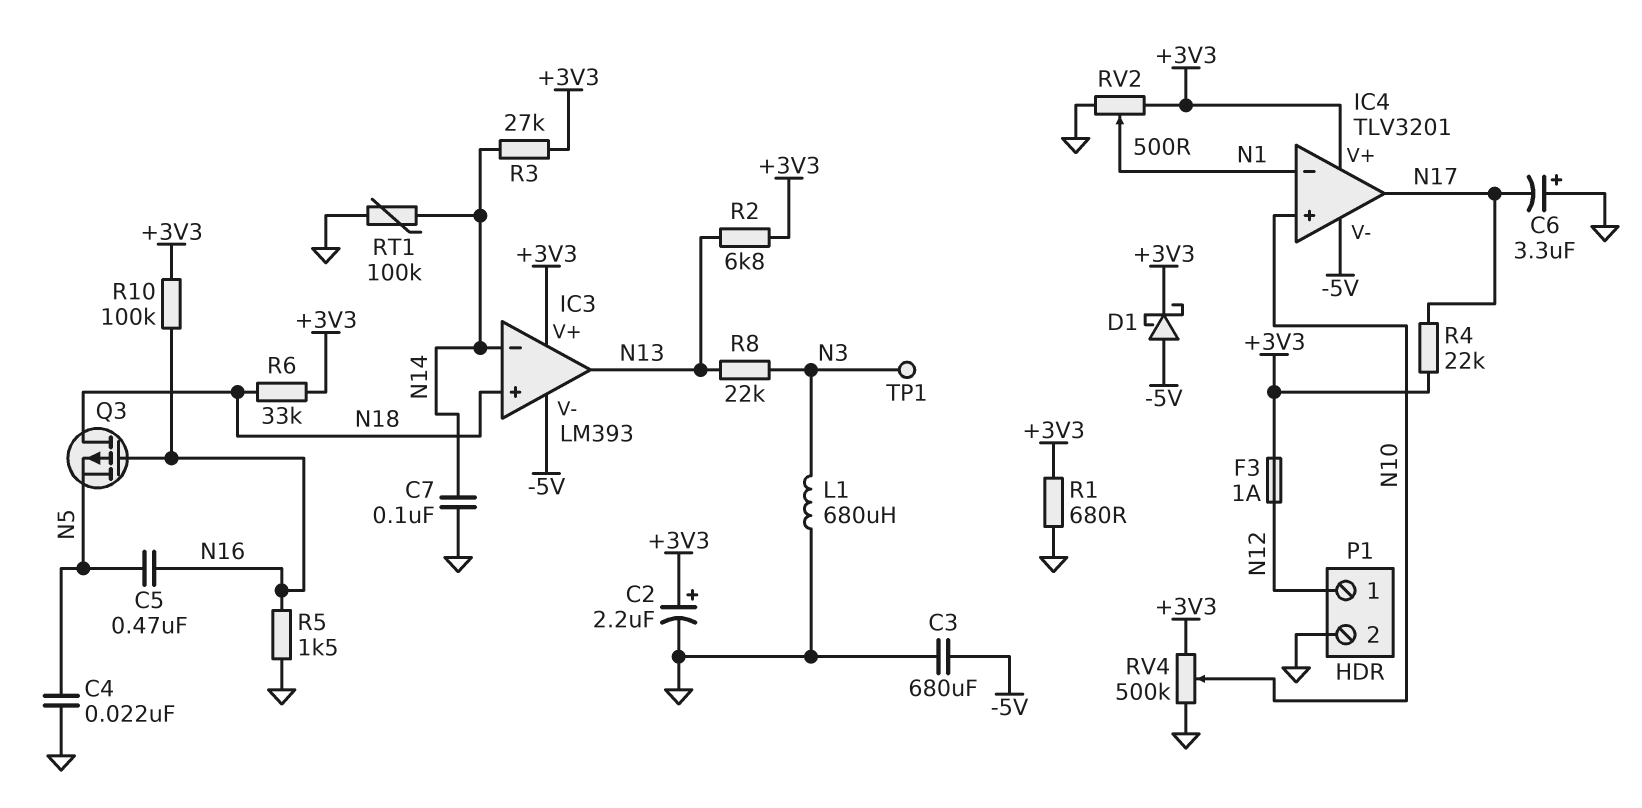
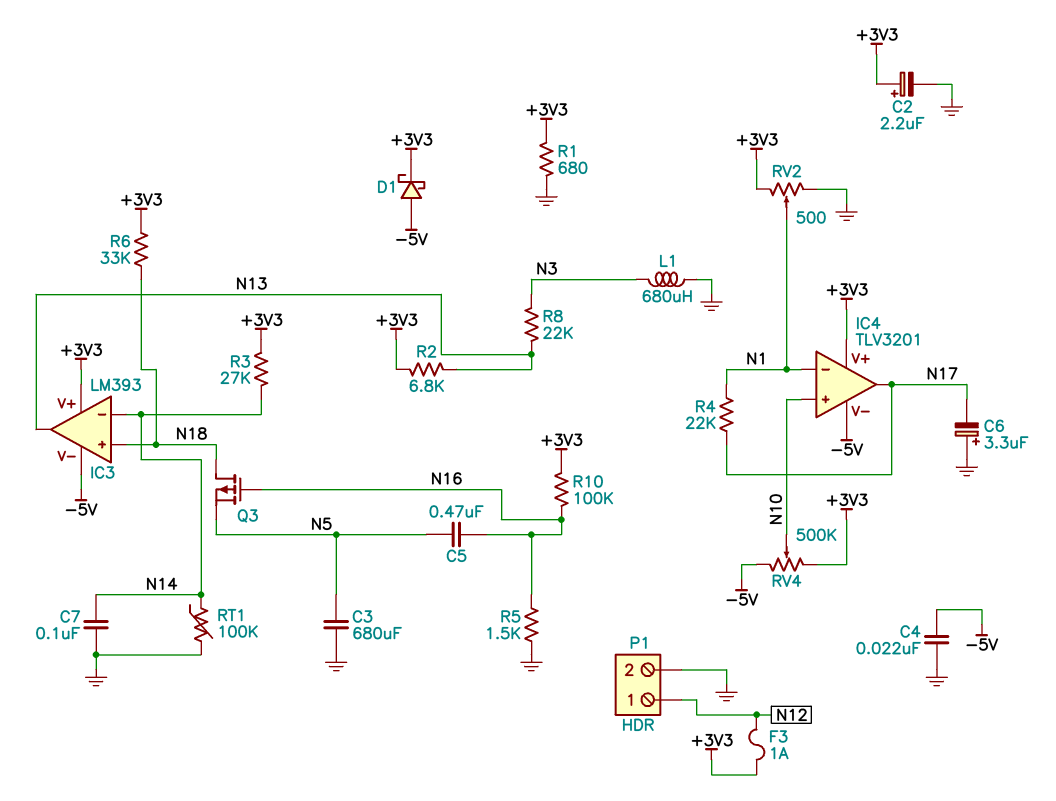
C3: 680uF (-5V, GND) -> 680uF (GND, N5)
C4: 22nF (GND, N5) -> 22nF (-5V, GND)
R4: 22k (+3V3, N17) -> 22k (N1, N17)
RV4: 500k (+3V3, GND, wiper N10) -> 500k (+3V3, -5V, wiper N10)
TP1: test point (N3) -> none

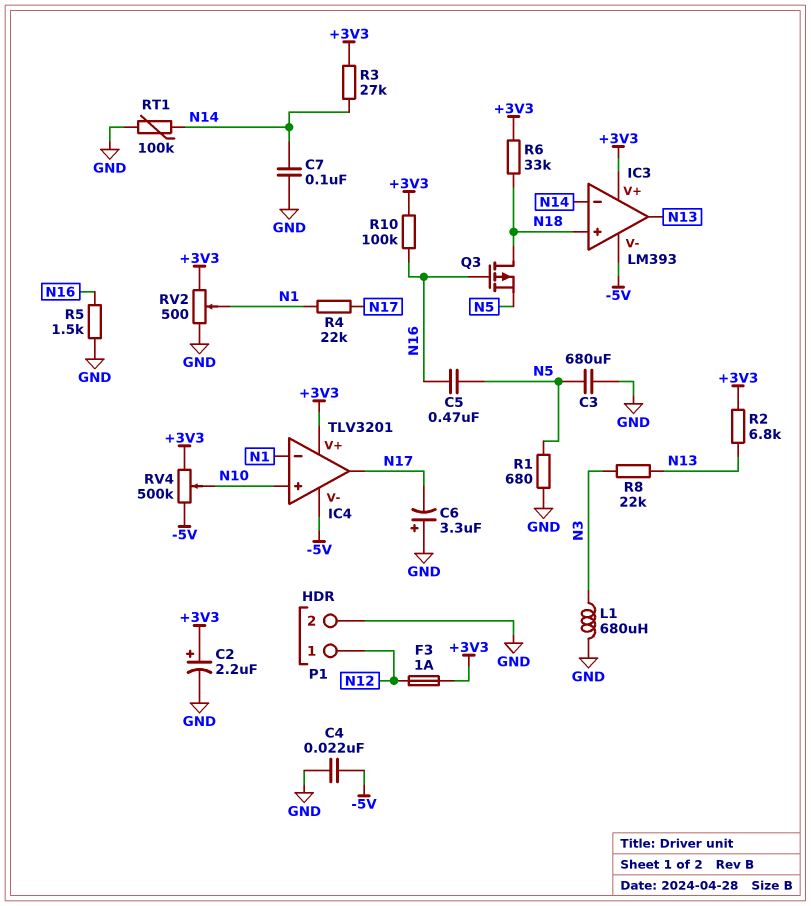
D1: schottky (A -5V, K +3V3) -> none
R1: 680 (+3V3, GND) -> 680 (GND, N5)

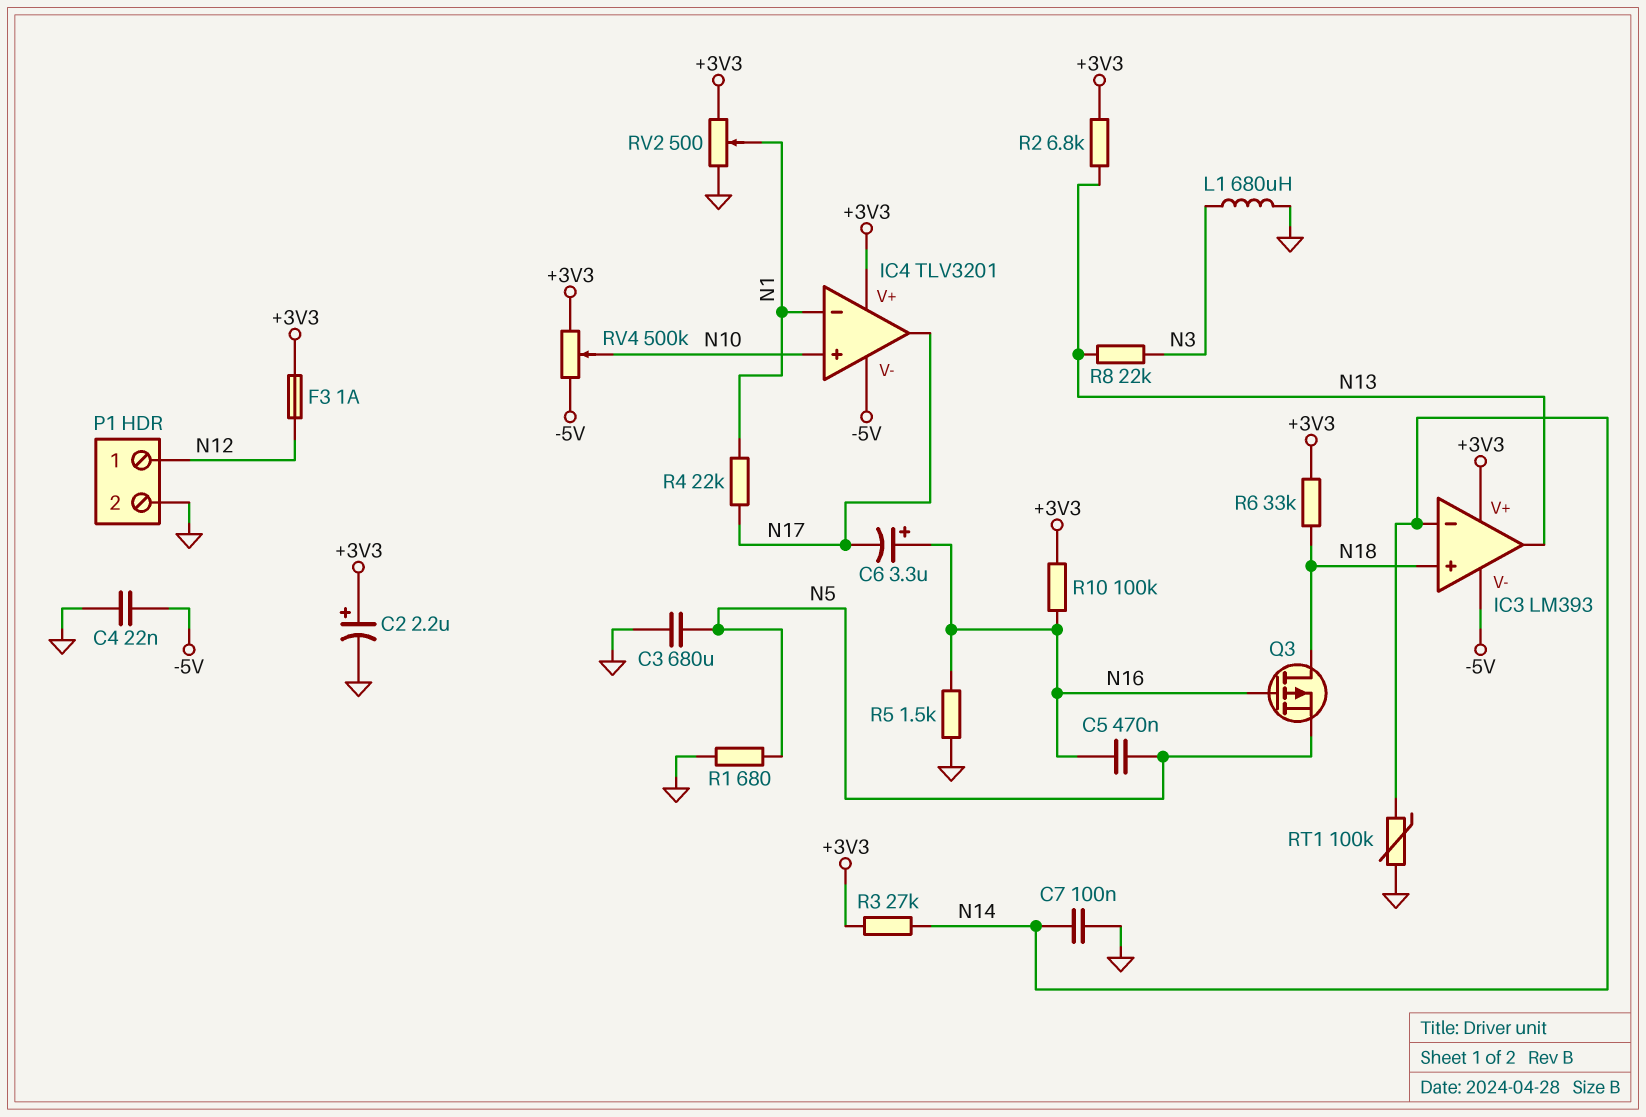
C6: 3.3uF (plus GND, minus N17) -> 3.3uF (plus N16, minus N17)

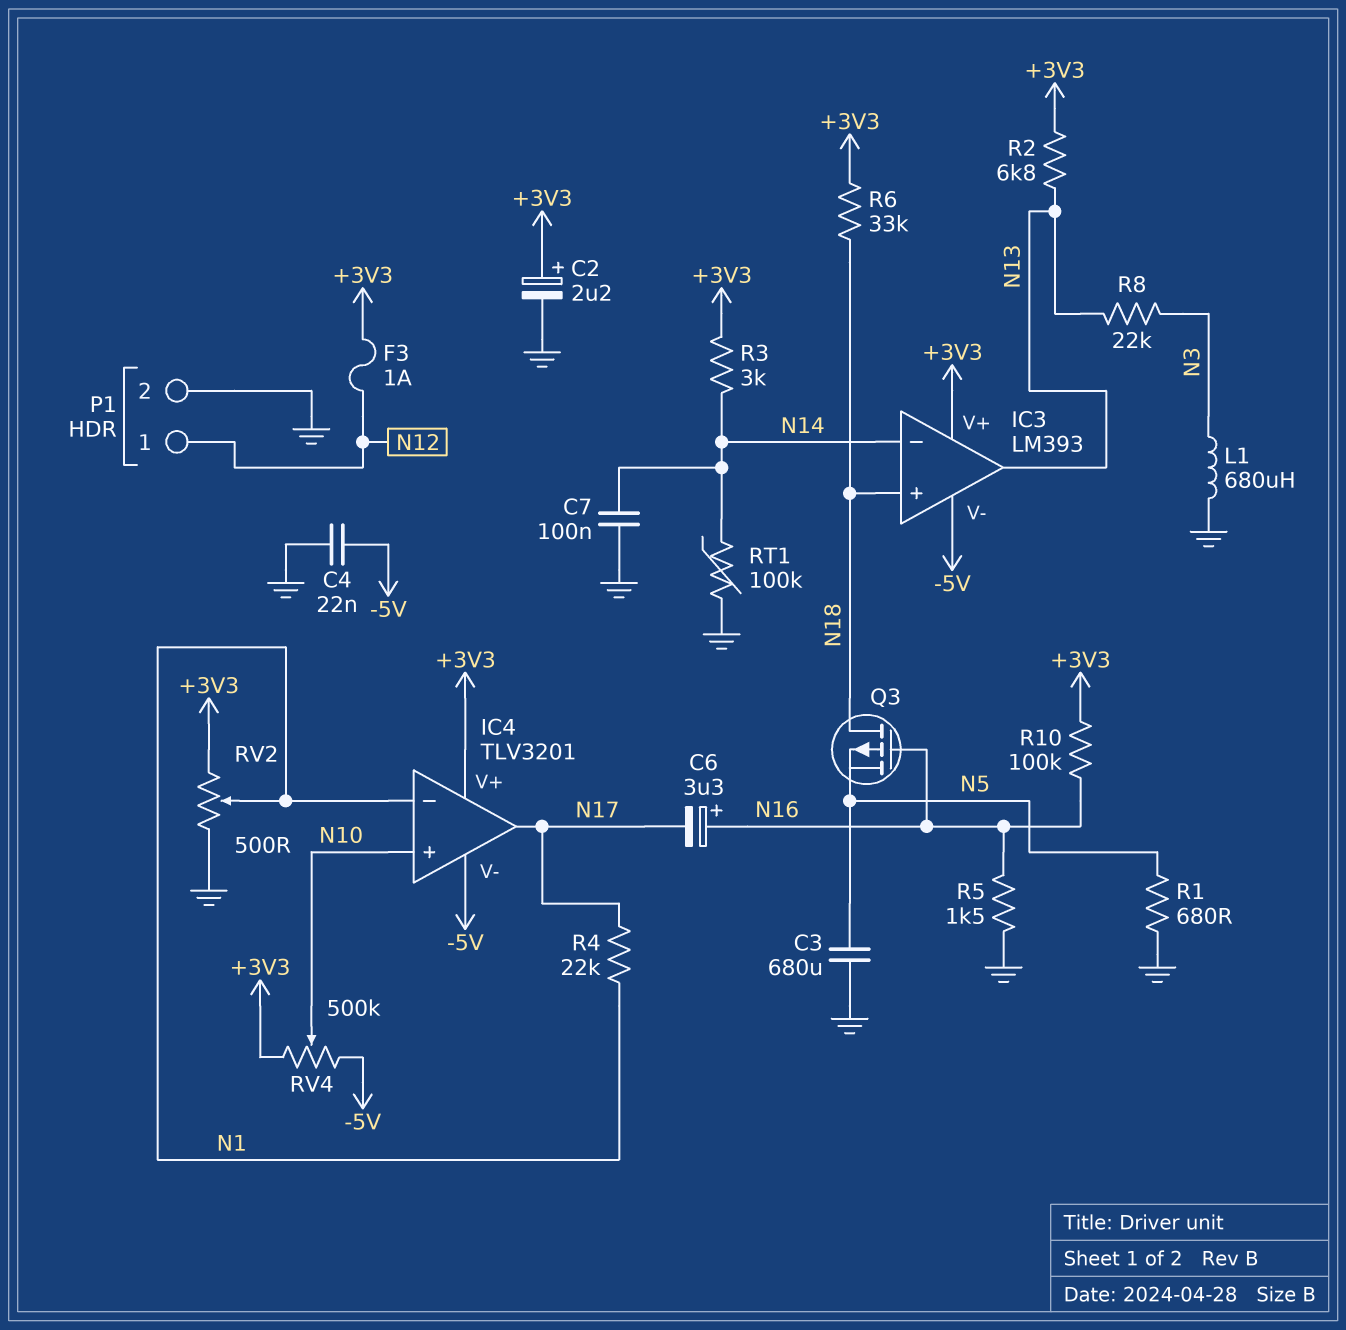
C5: 470nF (N5, N16) -> none
R3: 27k (+3V3, N14) -> 3k (+3V3, N14)

